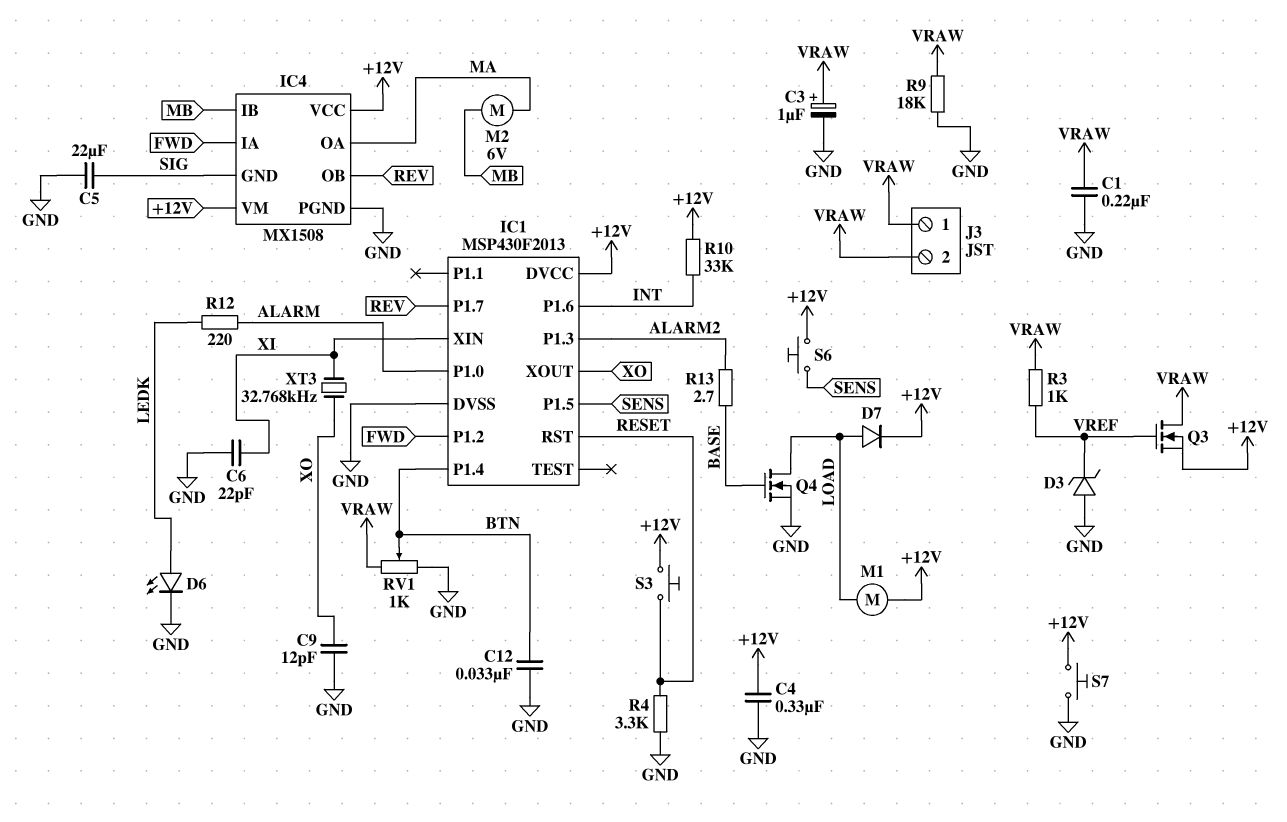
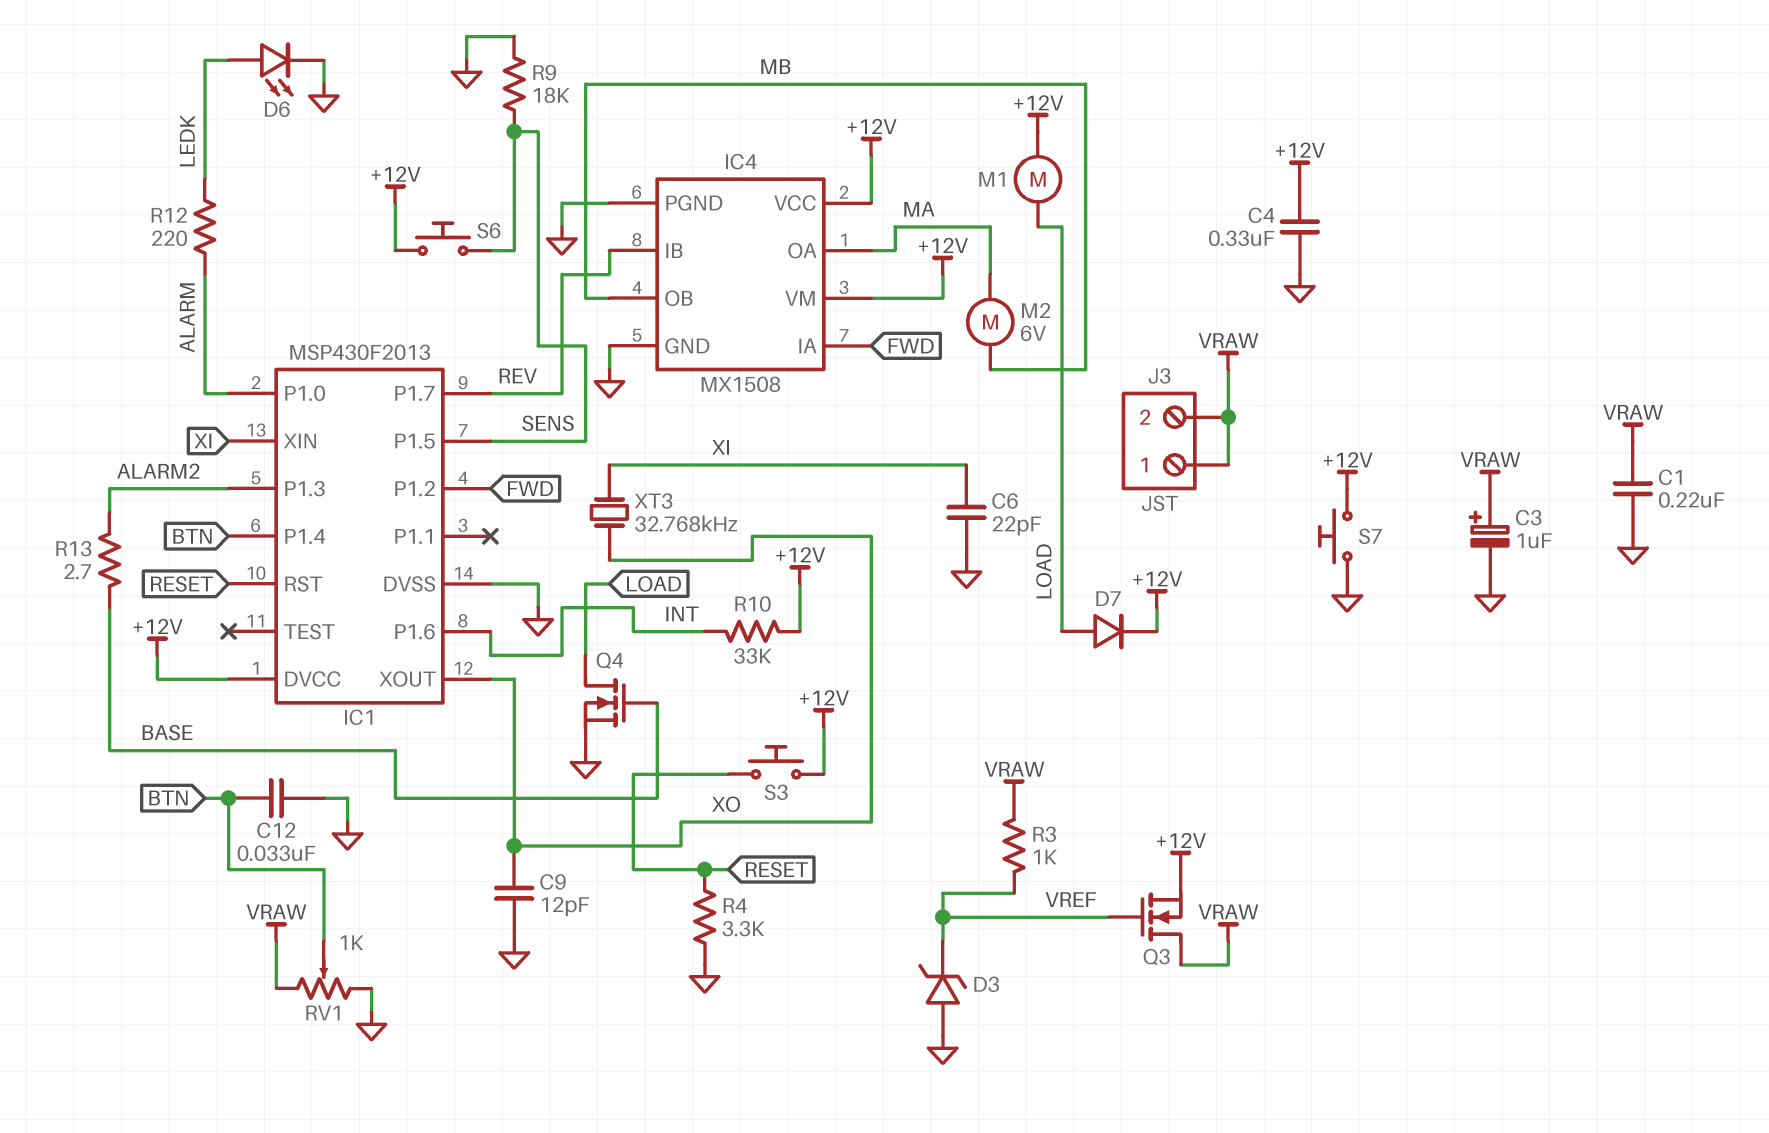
C5: 22uF (GND, SIG) -> none
IC4 pin GND: SIG -> GND
IC4 pin IB: MB -> REV
IC4 pin OB: REV -> MB
R9: 18k (GND, VRAW) -> 18k (GND, SENS)

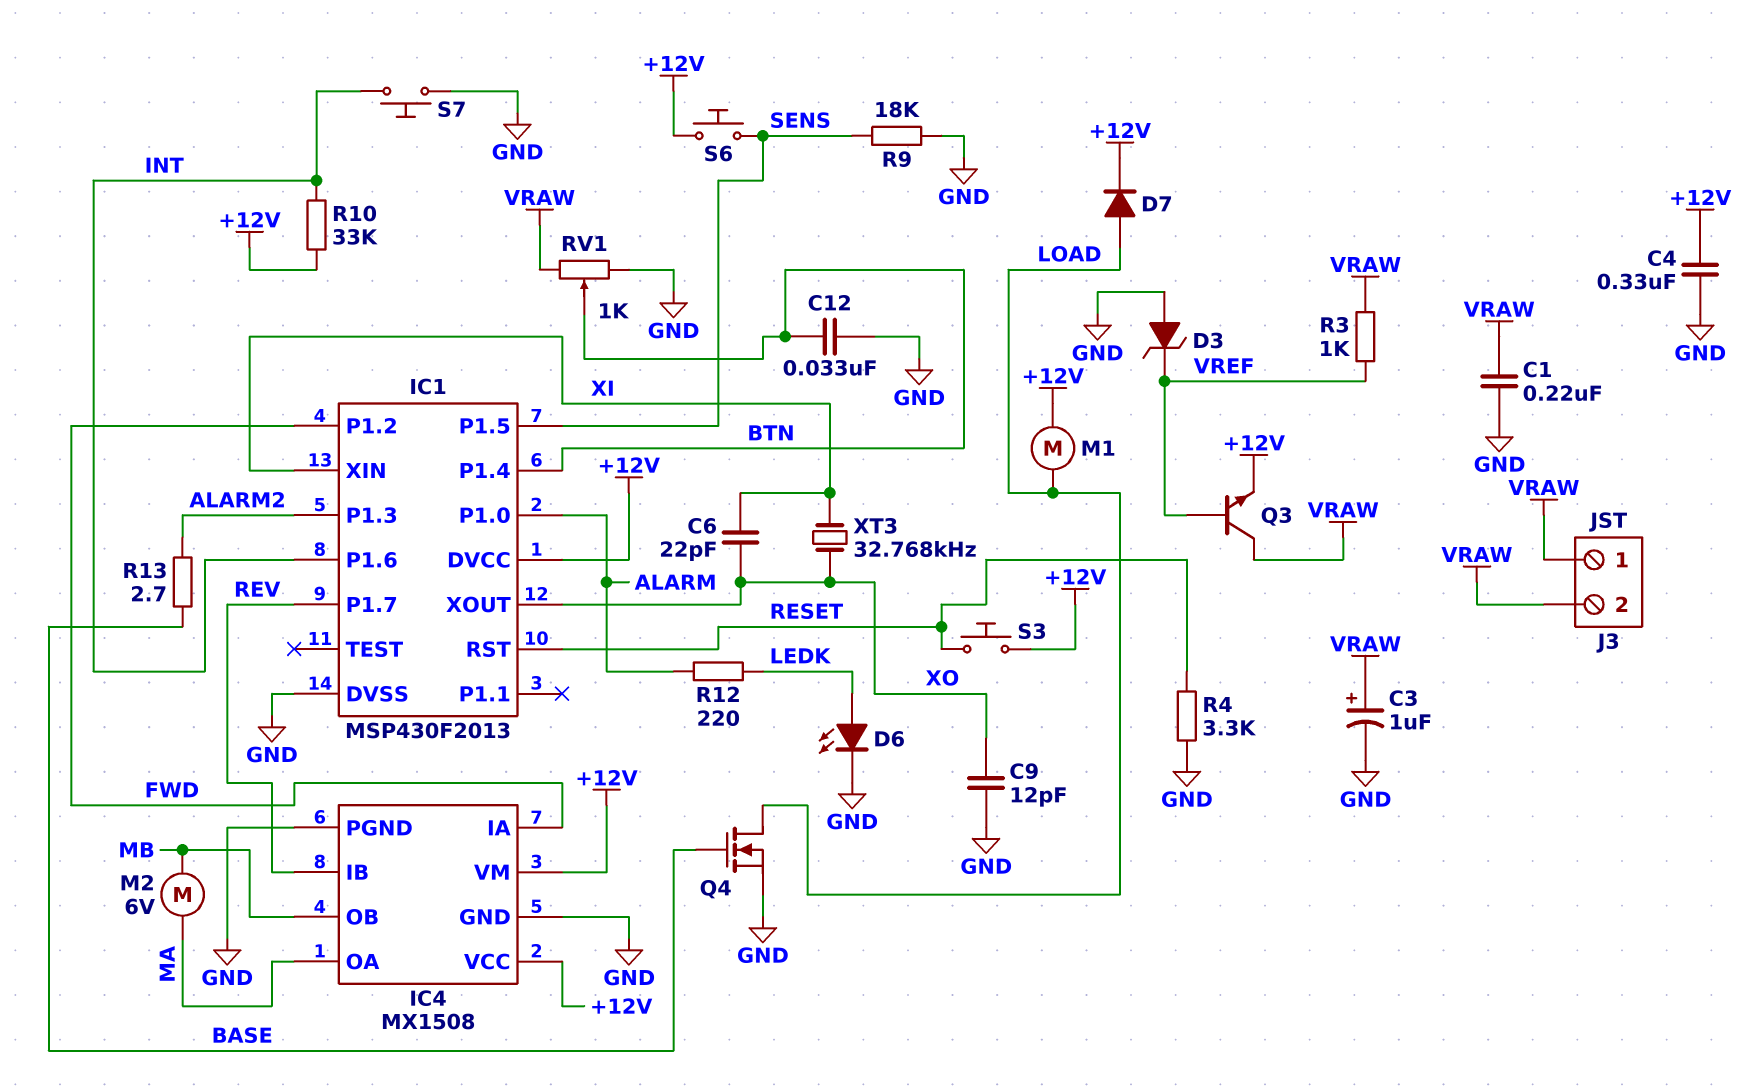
C6: 22pF (GND, XI) -> 22pF (XI, XO)
Q3: NMOS (G VREF, D VRAW, S +12V) -> NPN (B VREF, C VRAW, E +12V)
S7: button (+12V, GND) -> button (GND, INT)

